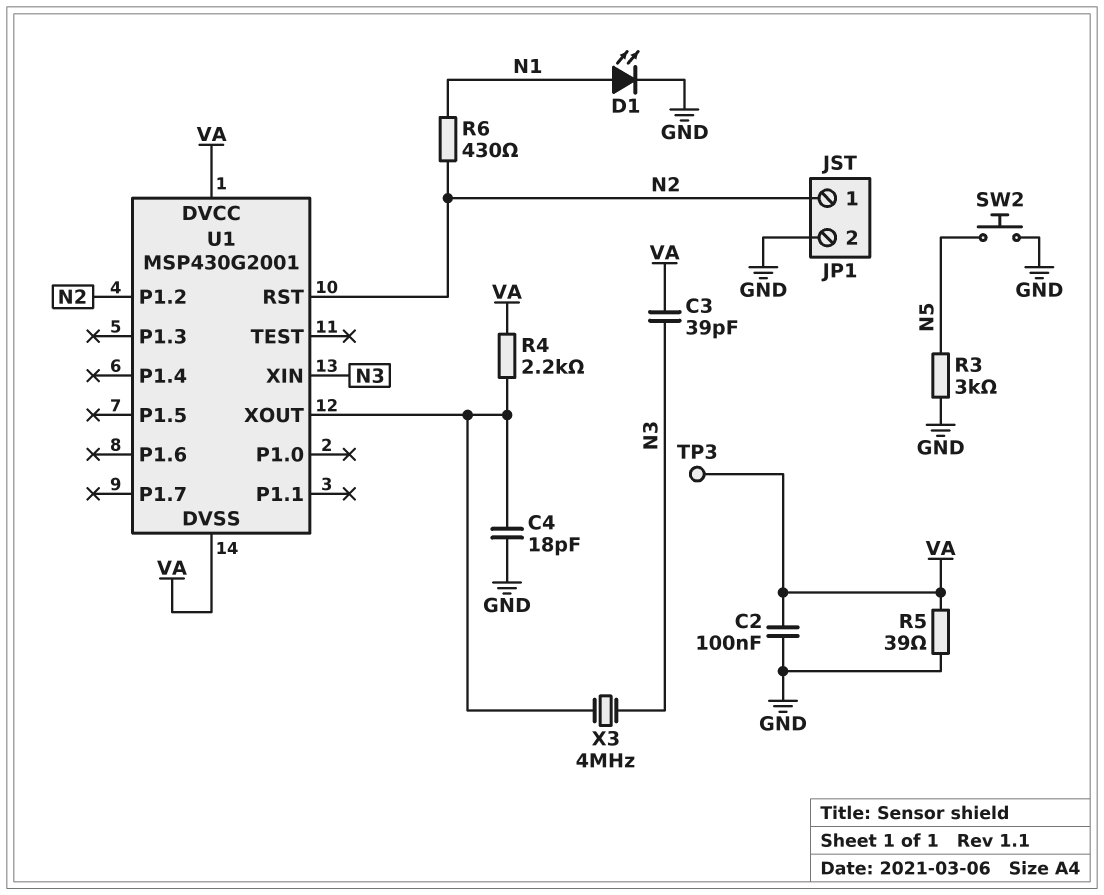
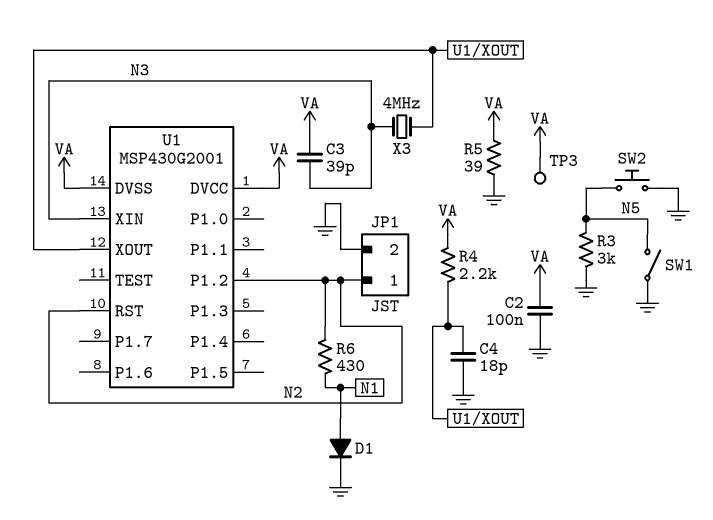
D1: LED (A N1, K GND) -> diode (A N1, K GND)
SW1: none -> switch (GND, N5)

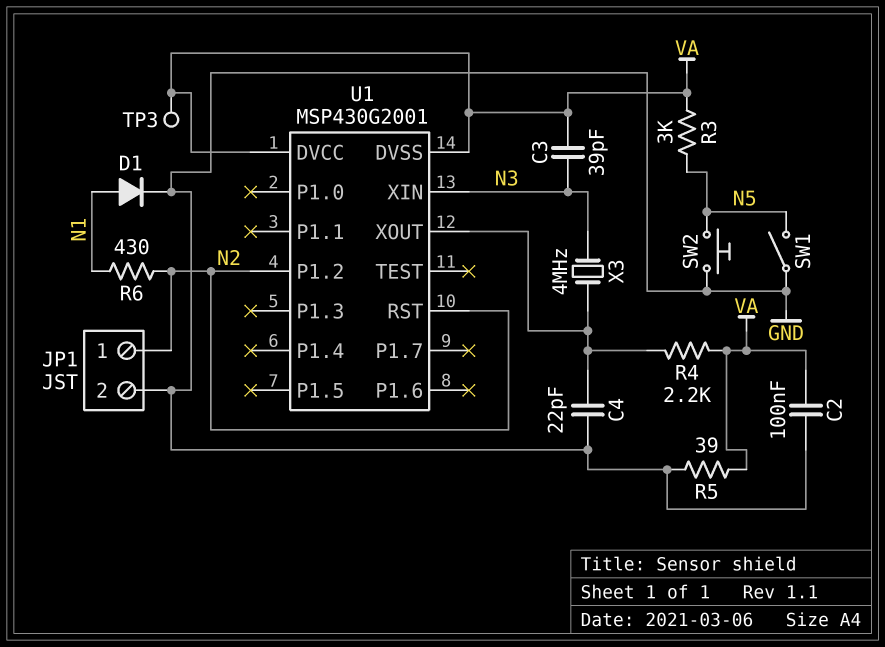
C4: 18pF (GND, U1/XOUT) -> 22pF (GND, U1/XOUT)
R3: 3k (GND, N5) -> 3k (N5, VA)

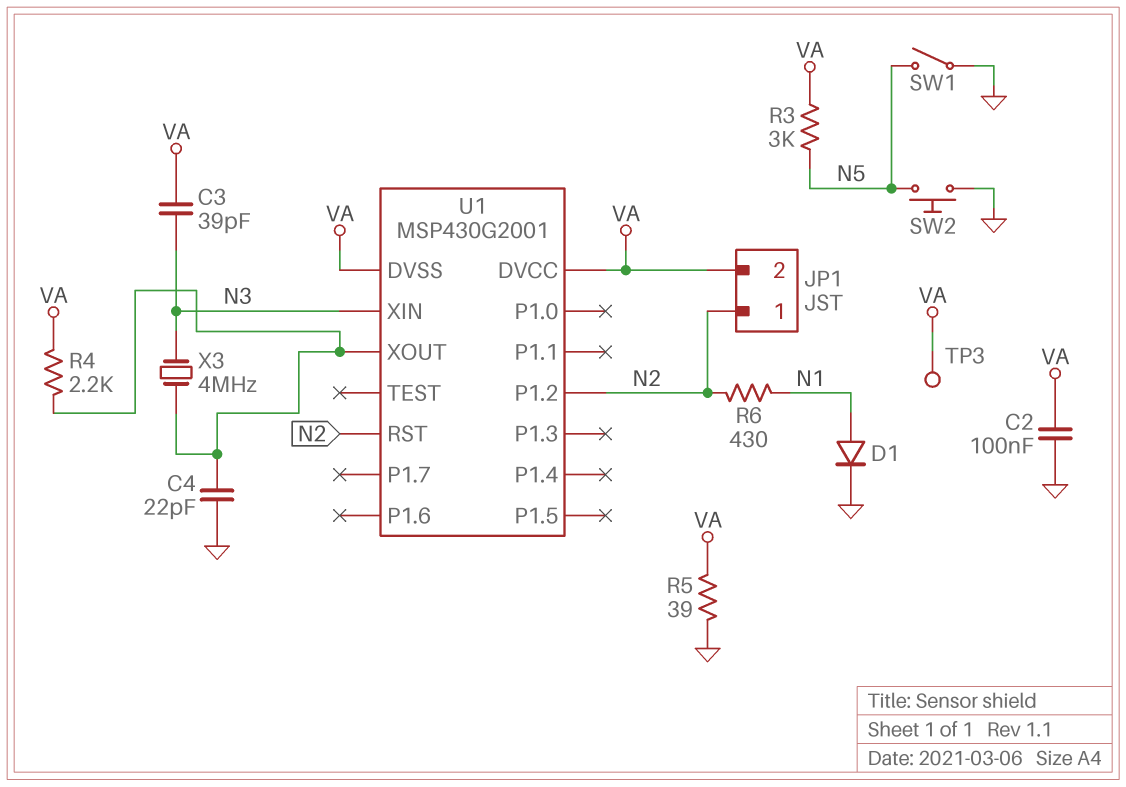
JP1 pin 2: GND -> VA

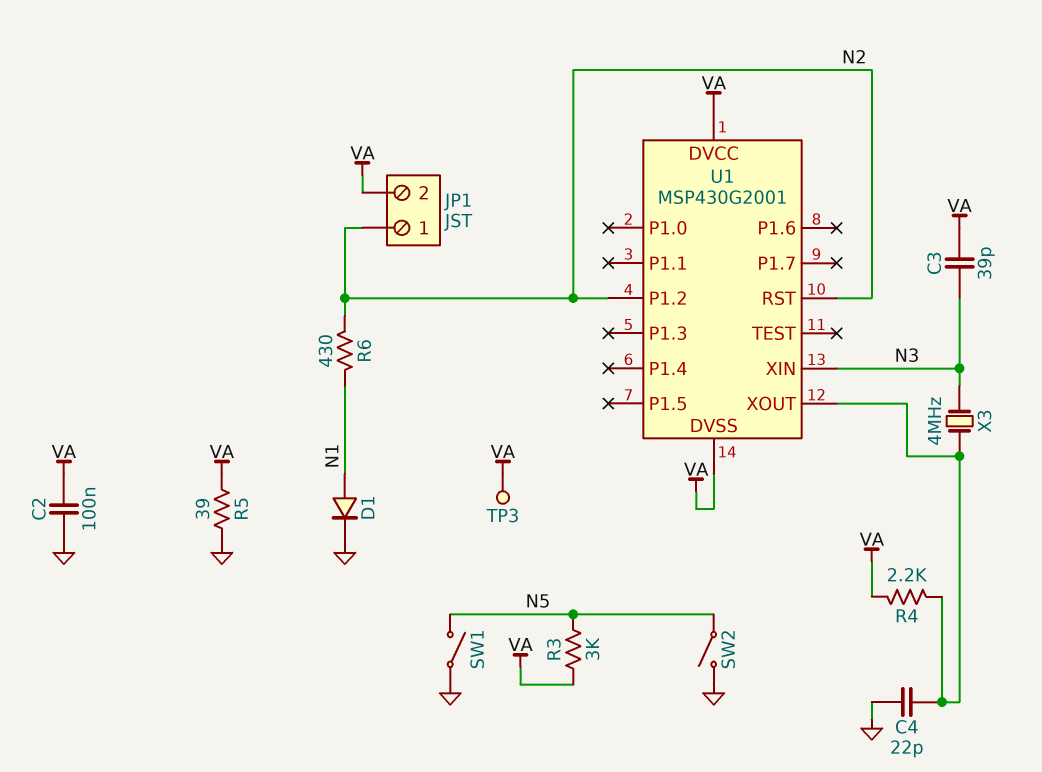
SW2: button (GND, N5) -> switch (GND, N5)

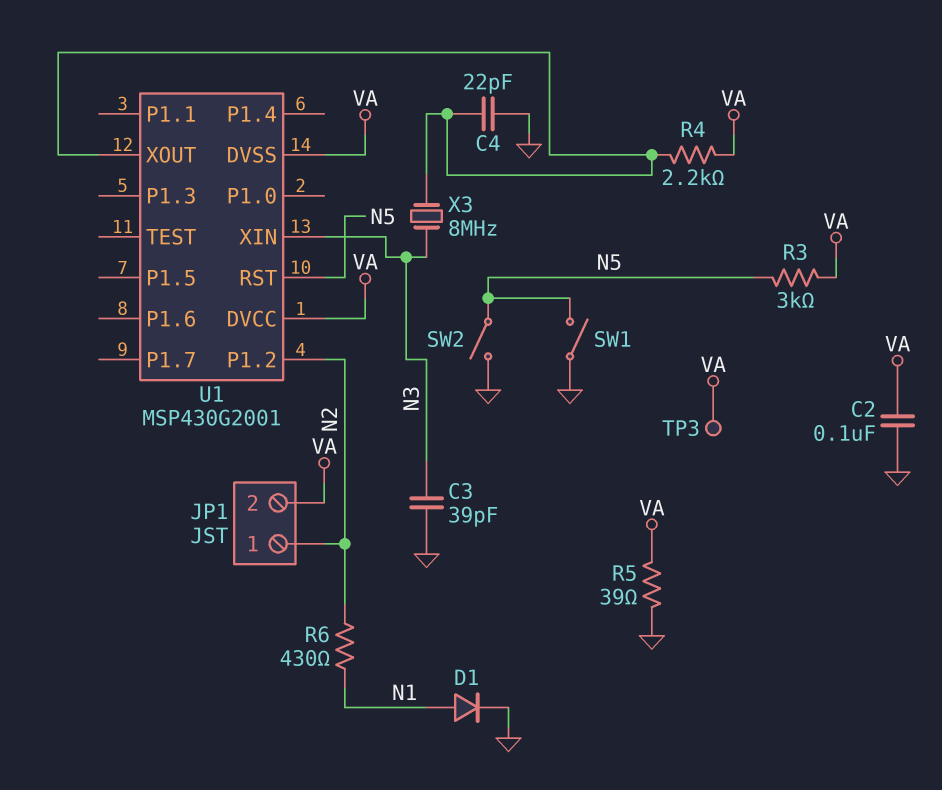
C3: 39pF (N3, VA) -> 39pF (GND, N3)
U1 pin RST: N2 -> N5
X3: 4MHz (N3, U1/XOUT) -> 8MHz (N3, U1/XOUT)

